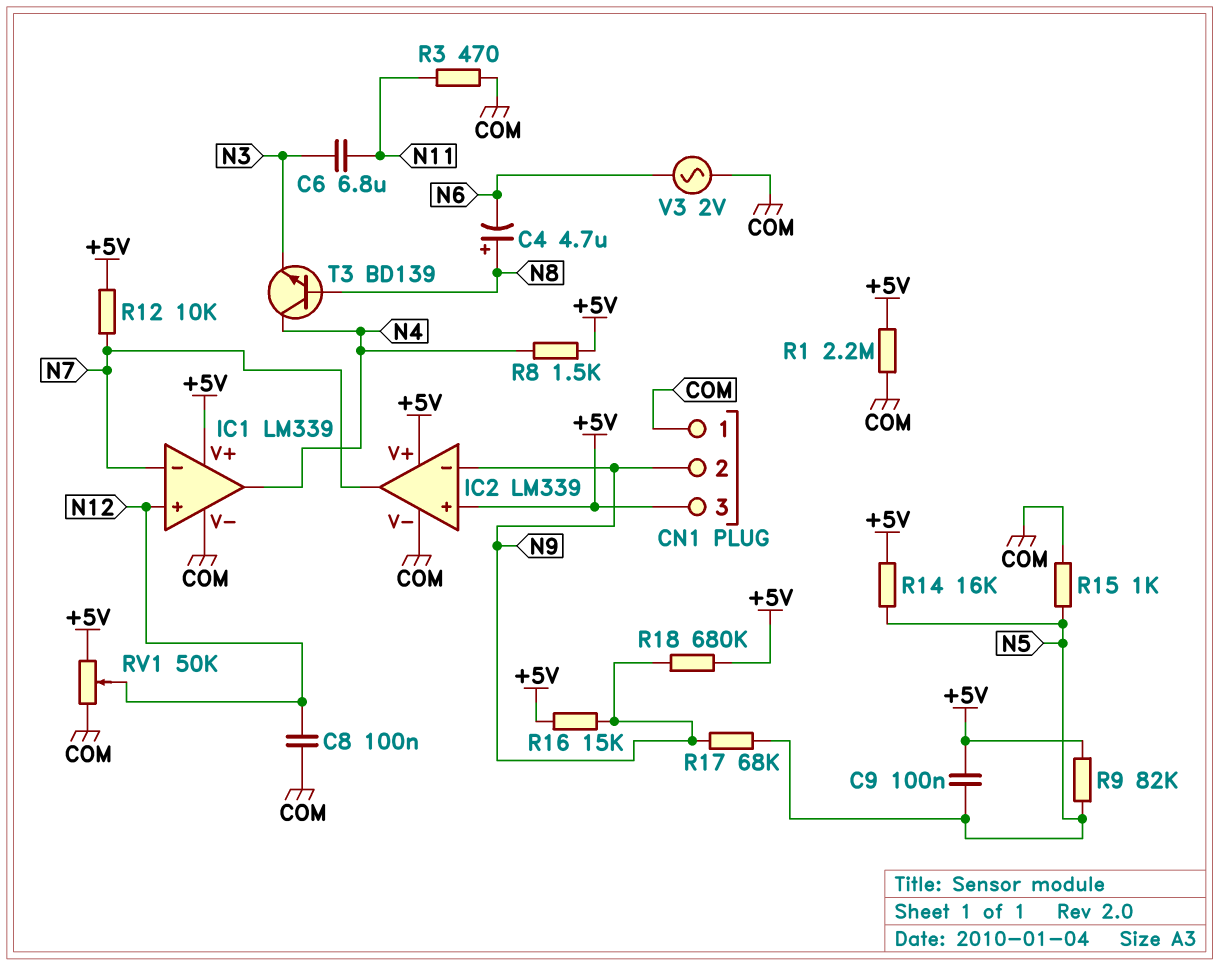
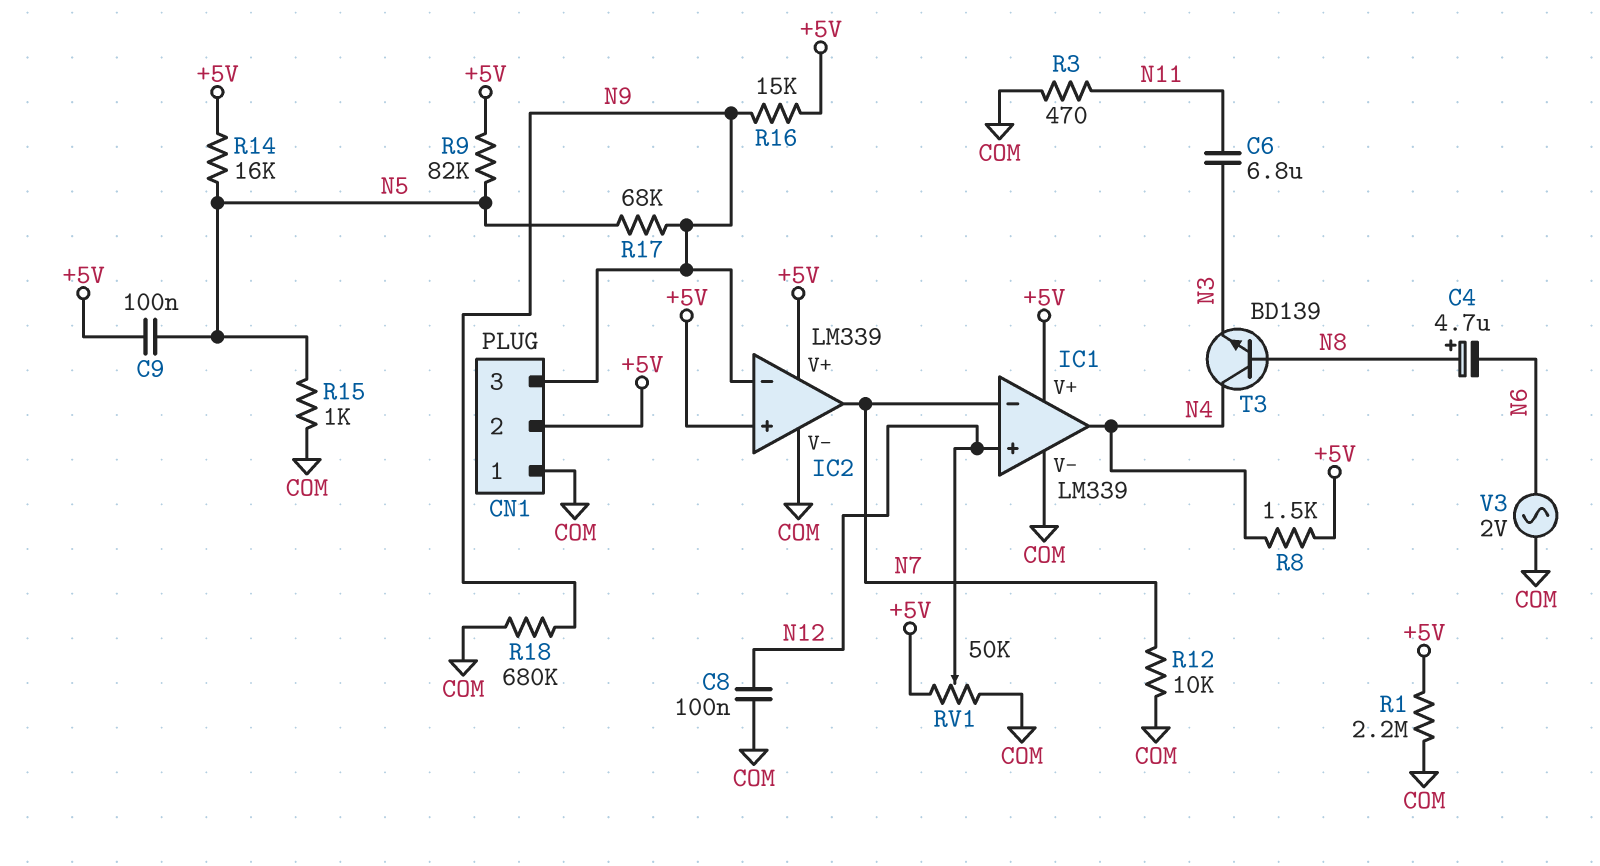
CN1 pin 2: N9 -> +5V
CN1 pin 3: +5V -> N9
R12: 10k (+5V, N7) -> 10k (COM, N7)
R18: 680k (+5V, N9) -> 680k (COM, N9)

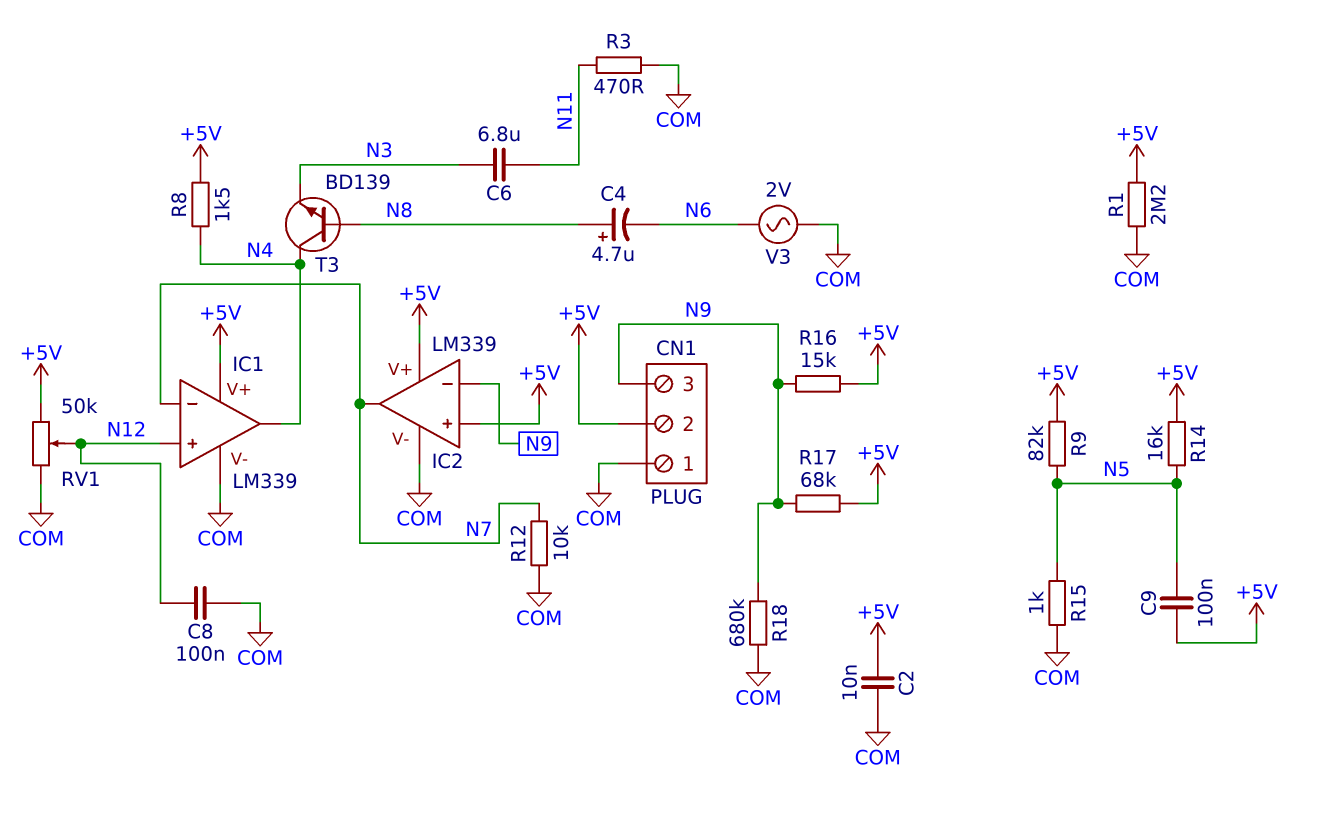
C2: none -> 10nF (+5V, COM)
R17: 68k (N5, N9) -> 68k (+5V, N9)

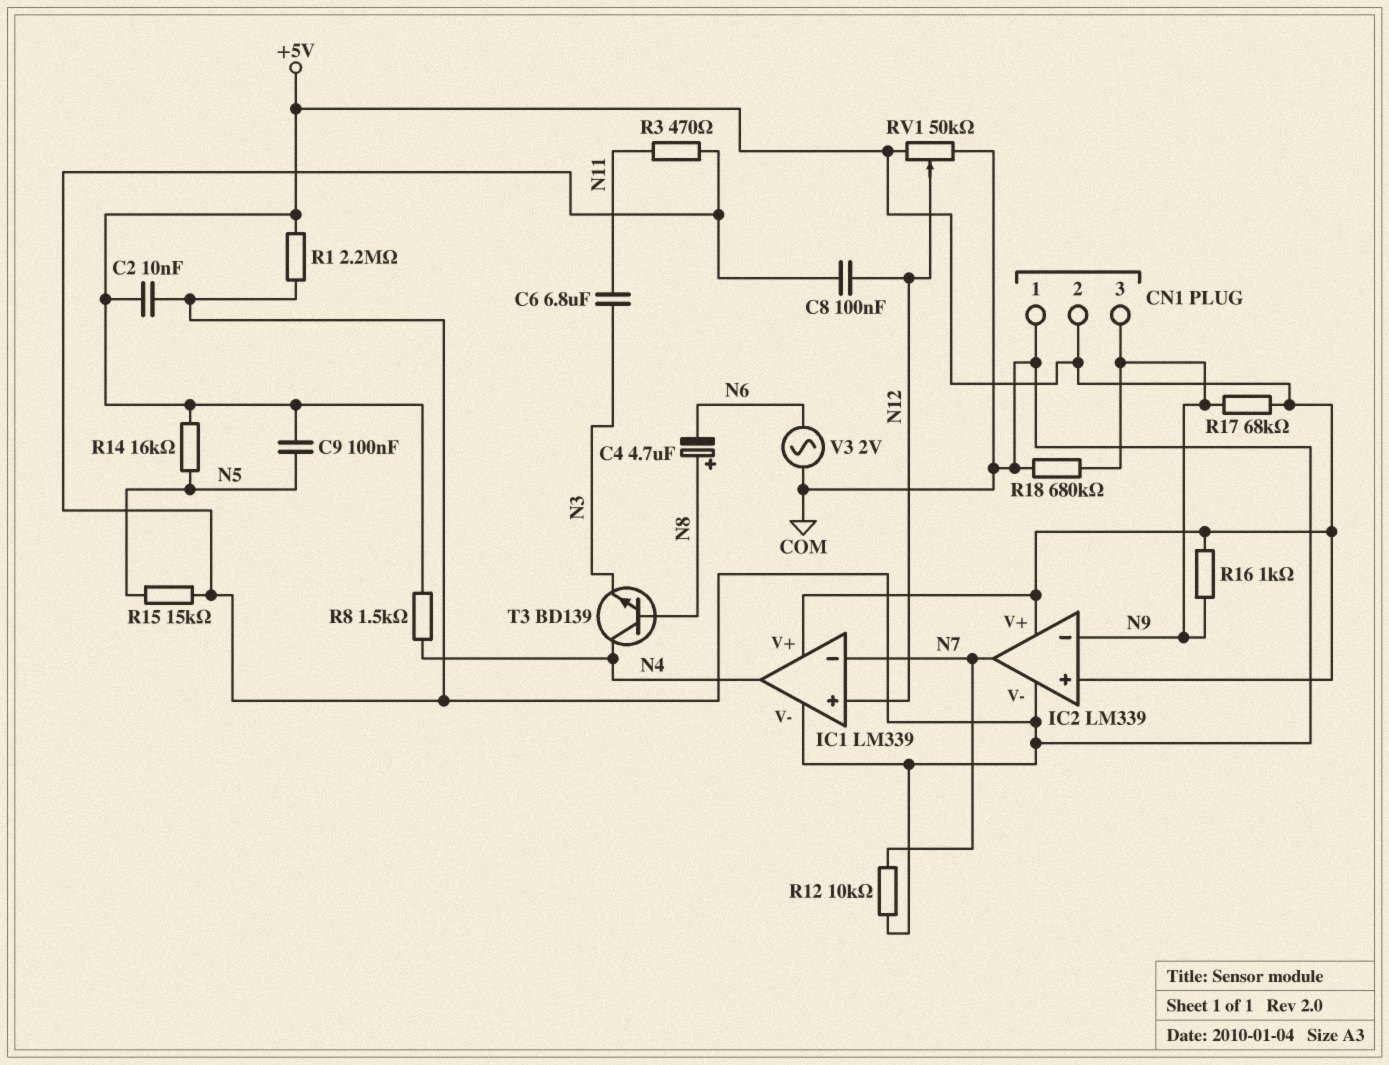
R9: 82k (+5V, N5) -> none
R15: 1k (COM, N5) -> 15k (COM, N5)
R16: 15k (+5V, N9) -> 1k (+5V, N9)

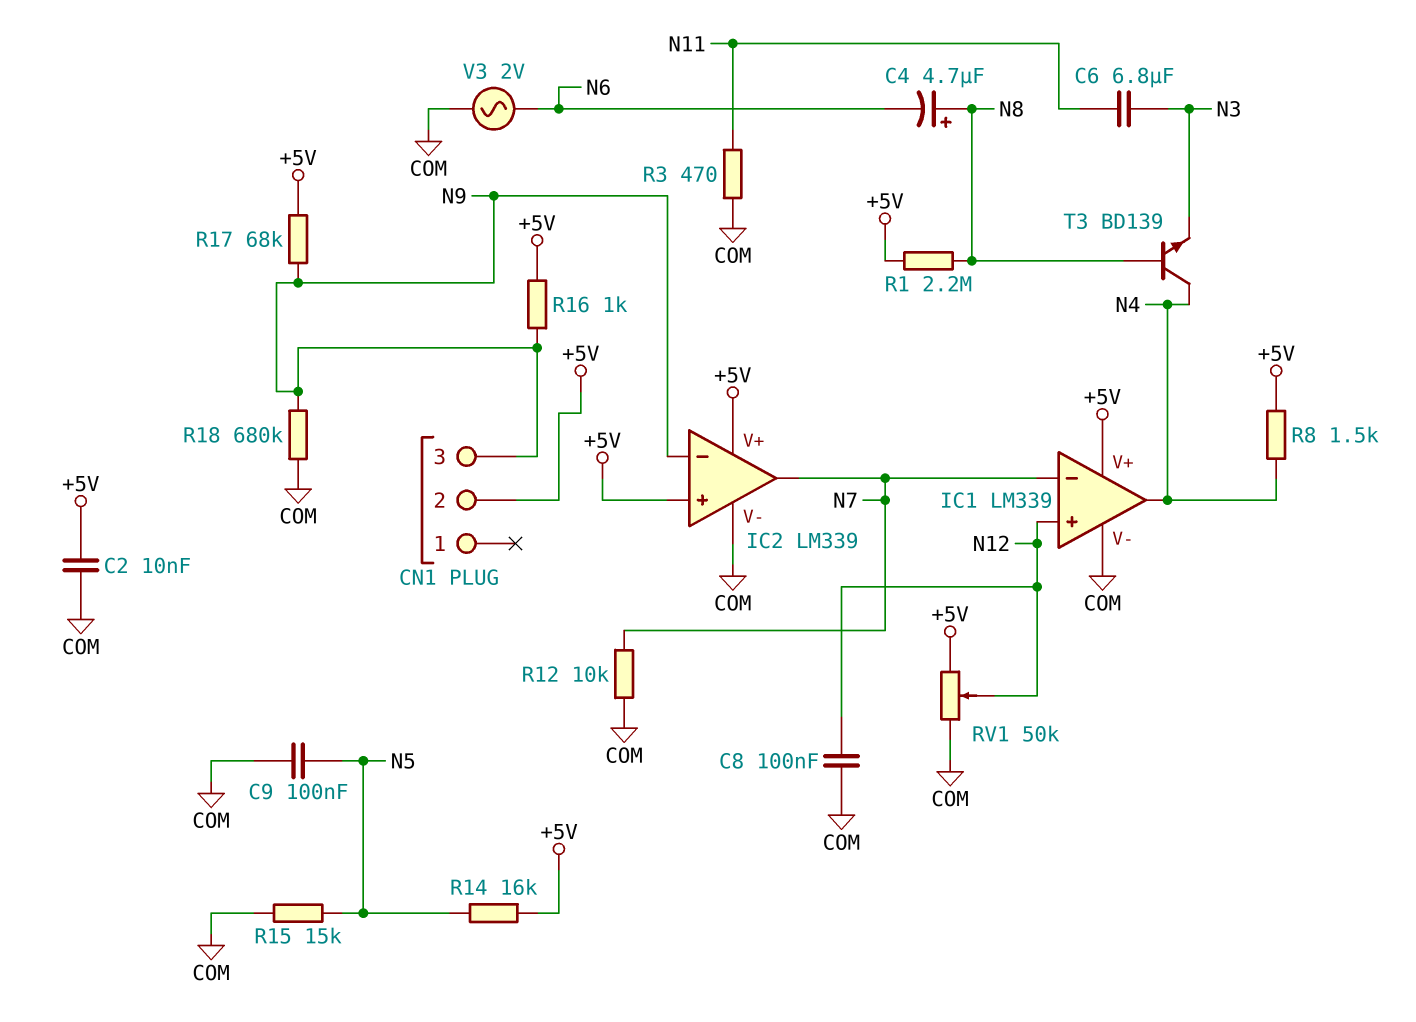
C9: 100nF (+5V, N5) -> 100nF (COM, N5)
CN1 pin 1: COM -> none
R1: 2.2M (+5V, COM) -> 2.2M (+5V, N8)

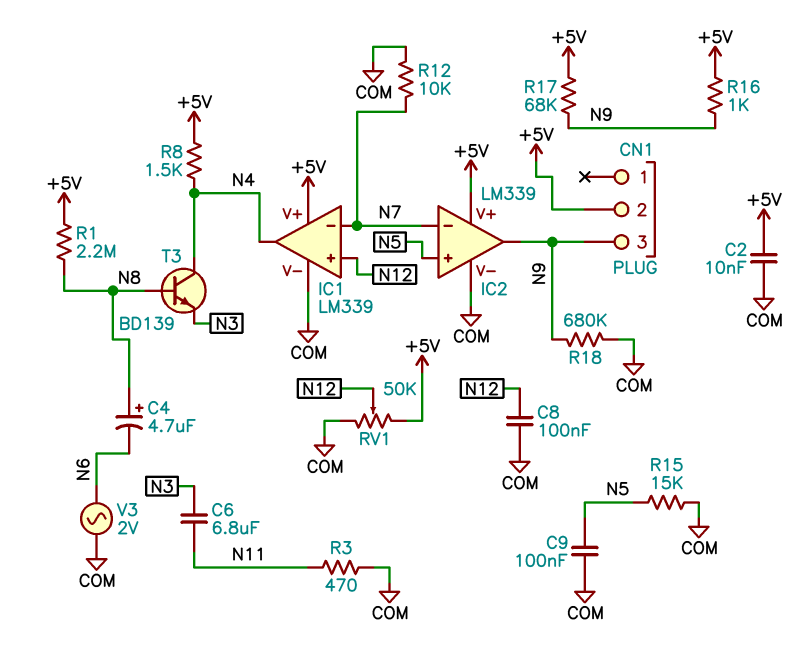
IC2 pin in+: +5V -> N5
IC2 pin in-: N9 -> N7
IC2 pin out: N7 -> N9
R14: 16k (+5V, N5) -> none

